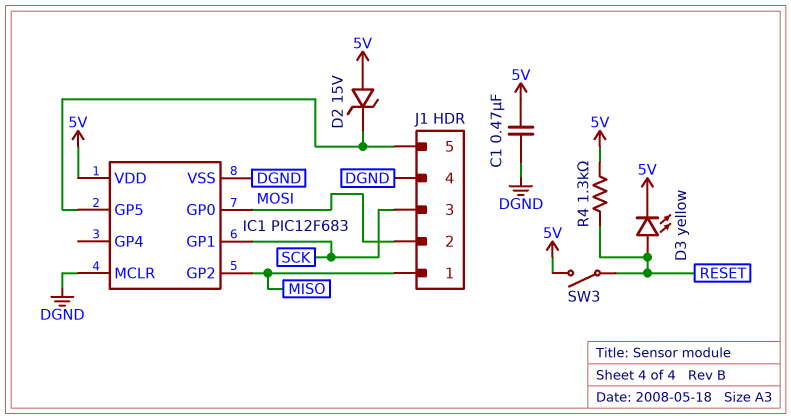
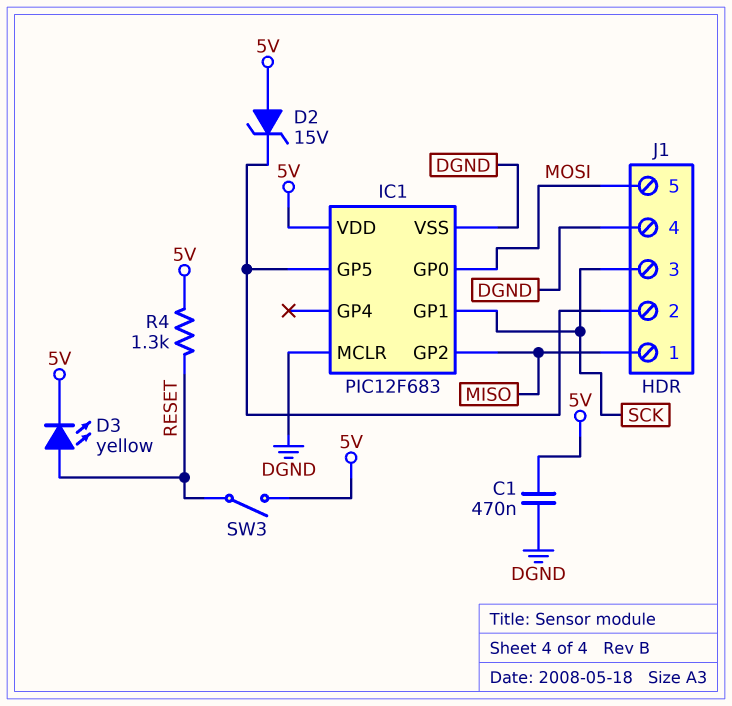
J1 pin 2: MOSI -> IC1/GP5
J1 pin 5: IC1/GP5 -> MOSI

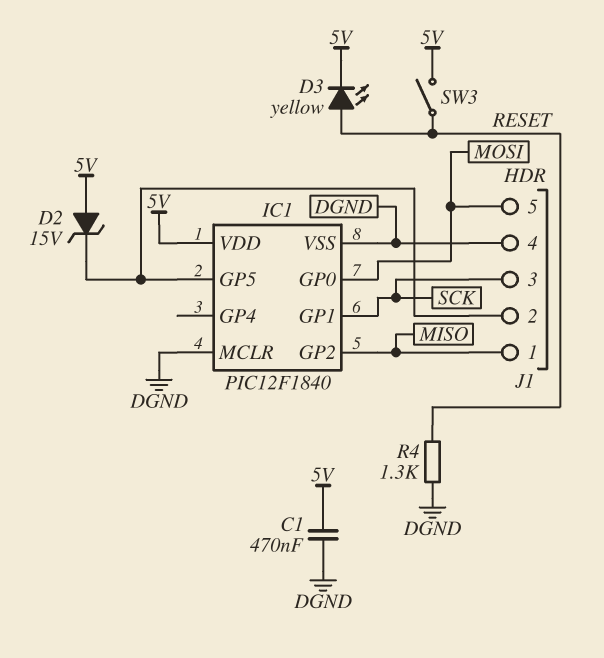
IC1: PIC12F683 -> PIC12F1840
R4: 1.3k (5V, RESET) -> 1.3k (DGND, RESET)

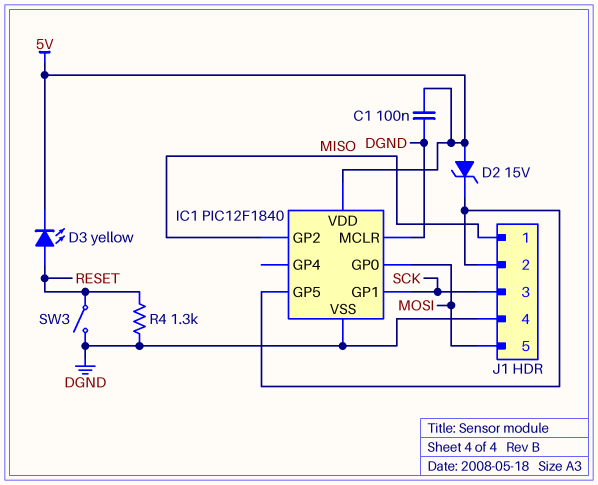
C1: 470nF (5V, DGND) -> 100nF (5V, DGND)
SW3: switch (5V, RESET) -> switch (DGND, RESET)

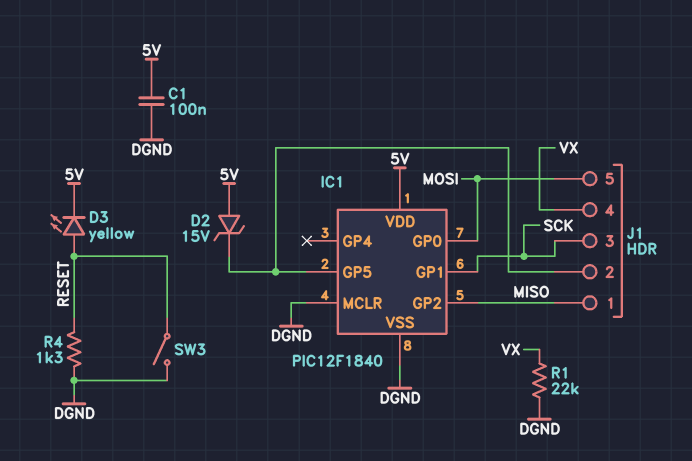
J1 pin 4: DGND -> VX
R1: none -> 22k (DGND, VX)

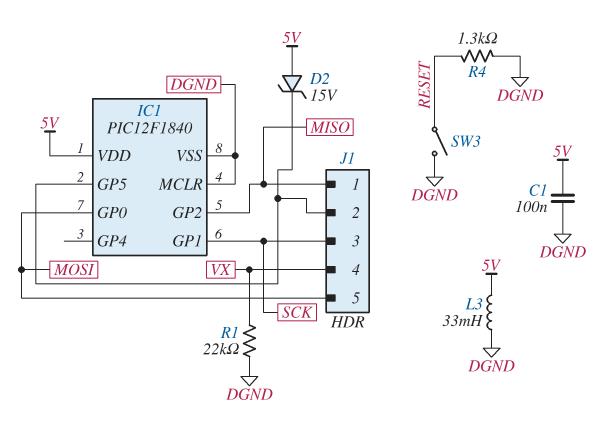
D3: LED yellow (A RESET, K 5V) -> none
L3: none -> 33mH (5V, DGND)

